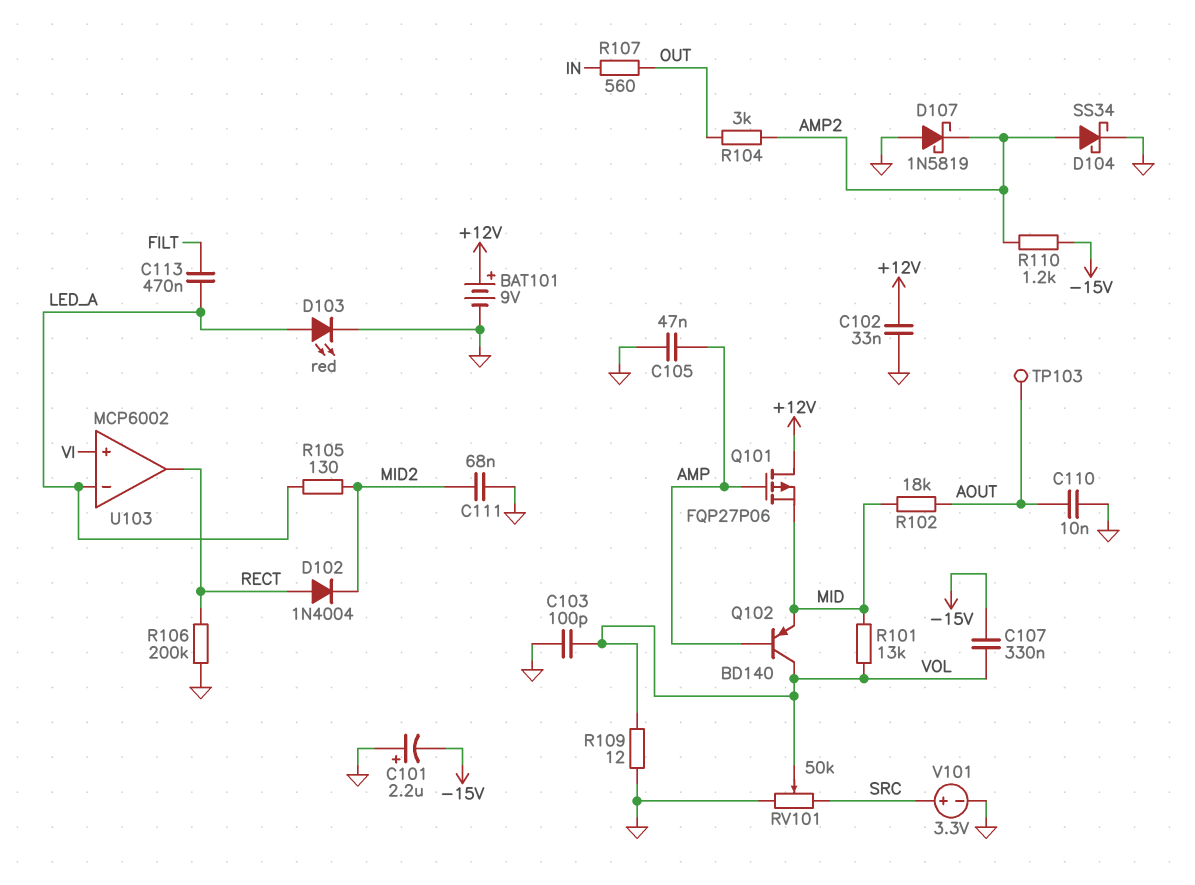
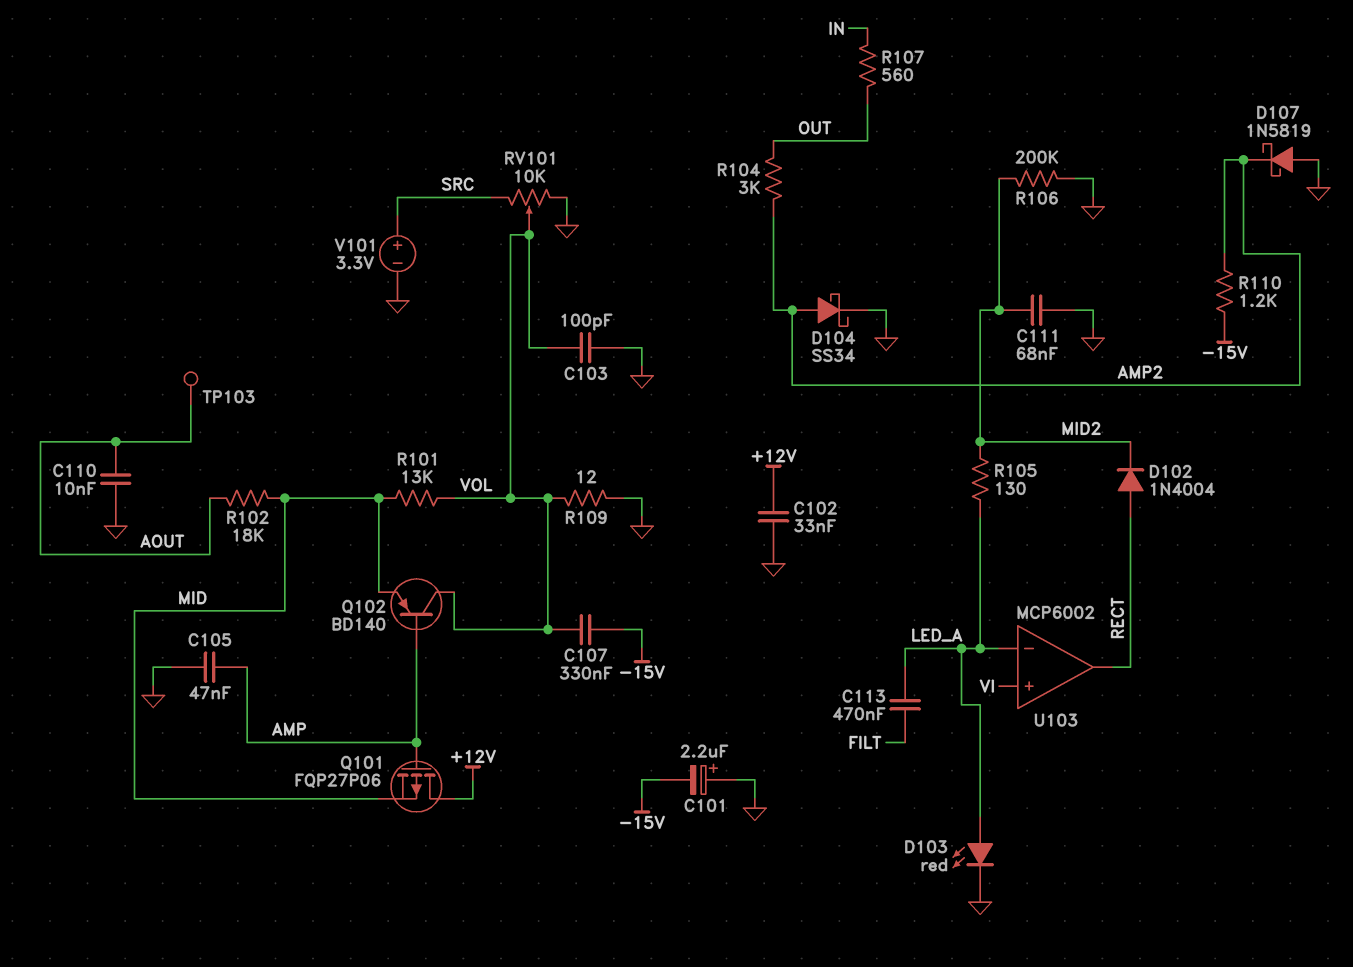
BAT101: 9V (plus +12V, minus GND) -> none
R106: 200k (GND, RECT) -> 200k (GND, MID2)
RV101: 50k (GND, SRC, wiper VOL) -> 10k (GND, SRC, wiper VOL)

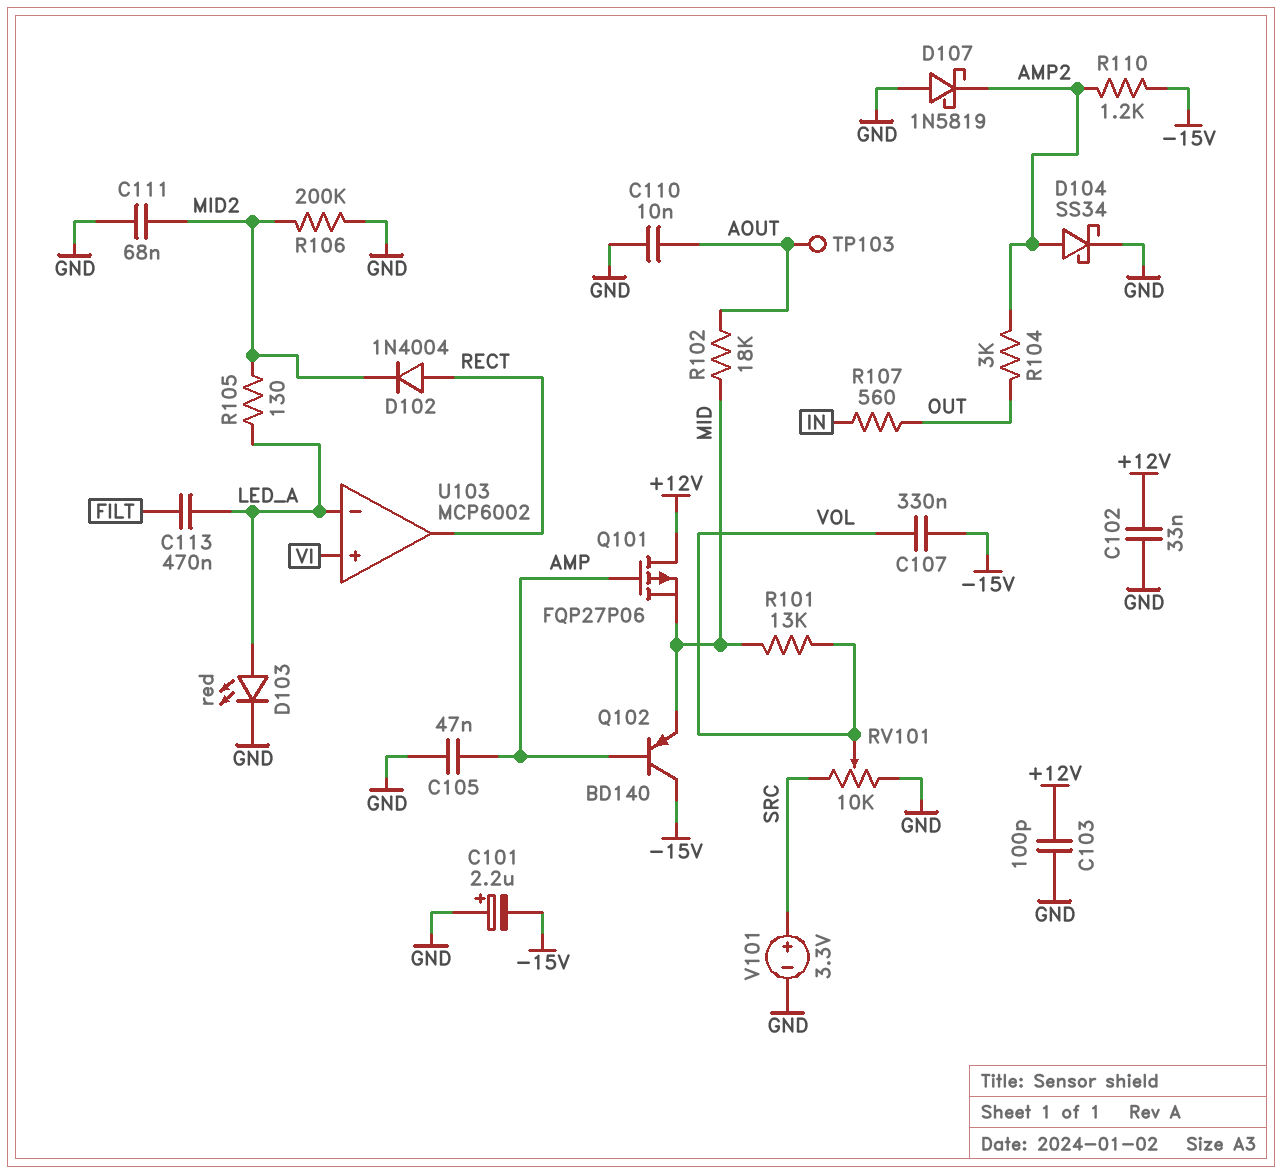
C103: 100pF (GND, VOL) -> 100pF (+12V, GND)
Q102: PNP BD140 (B AMP, C VOL, E MID) -> PNP BD140 (B AMP, C -15V, E MID)
R109: 12 (GND, VOL) -> none

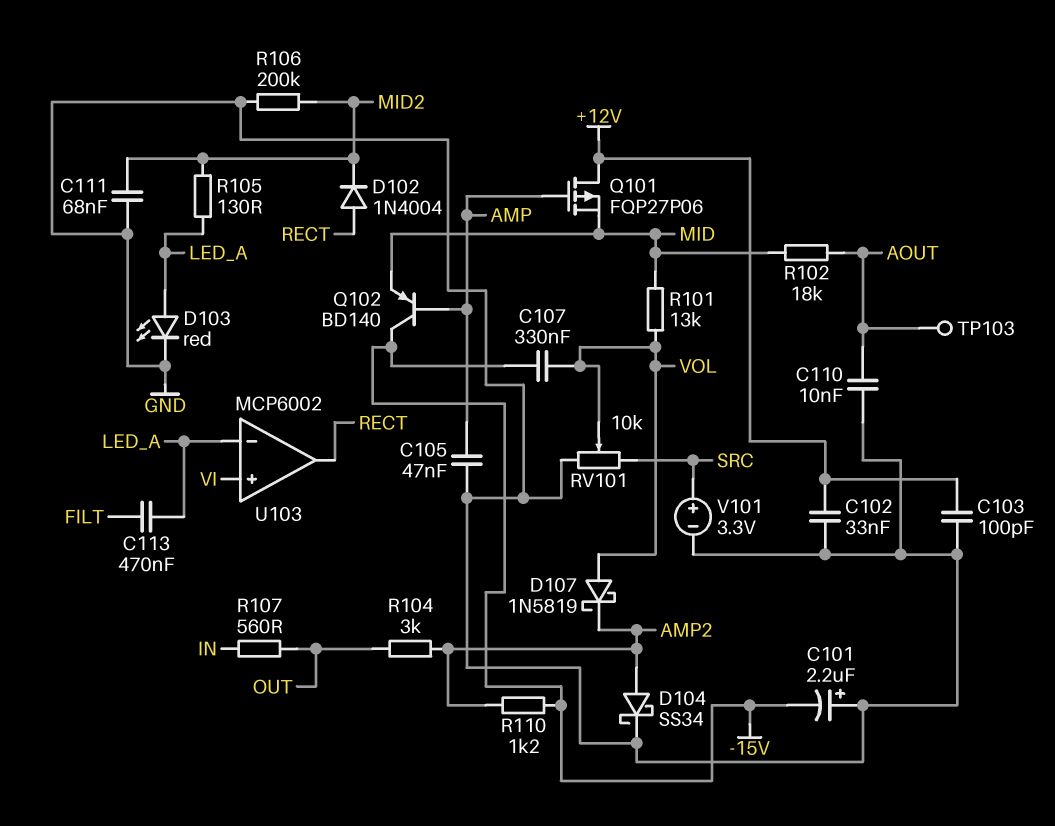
D107: schottky 1N5819 (A GND, K AMP2) -> schottky 1N5819 (A VOL, K AMP2)

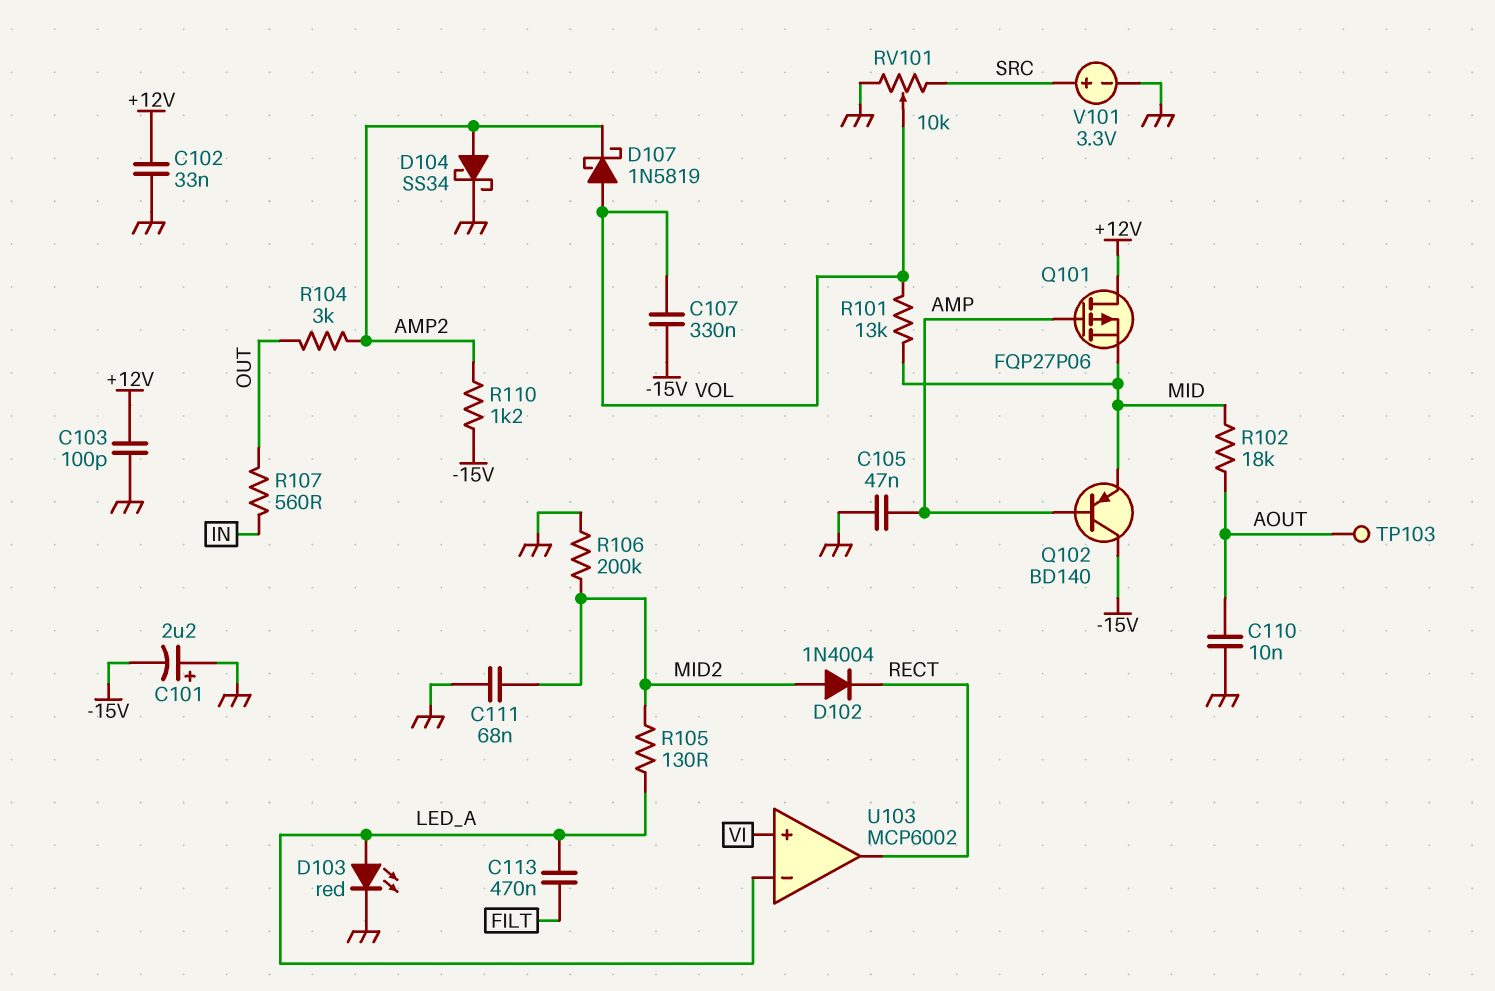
D102: diode 1N4004 (A RECT, K MID2) -> diode 1N4004 (A MID2, K RECT)

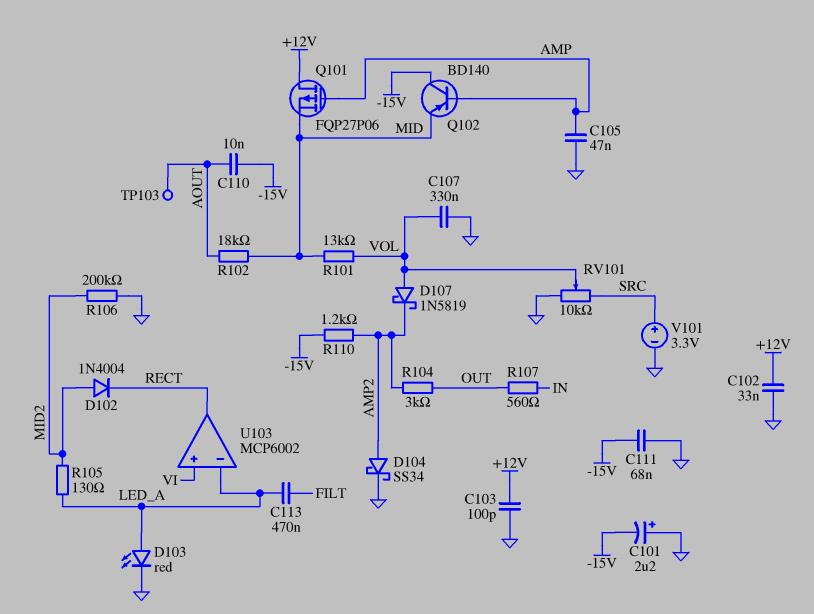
C107: 330nF (-15V, VOL) -> 330nF (GND, VOL)
C110: 10nF (AOUT, GND) -> 10nF (-15V, AOUT)
C111: 68nF (GND, MID2) -> 68nF (-15V, GND)

